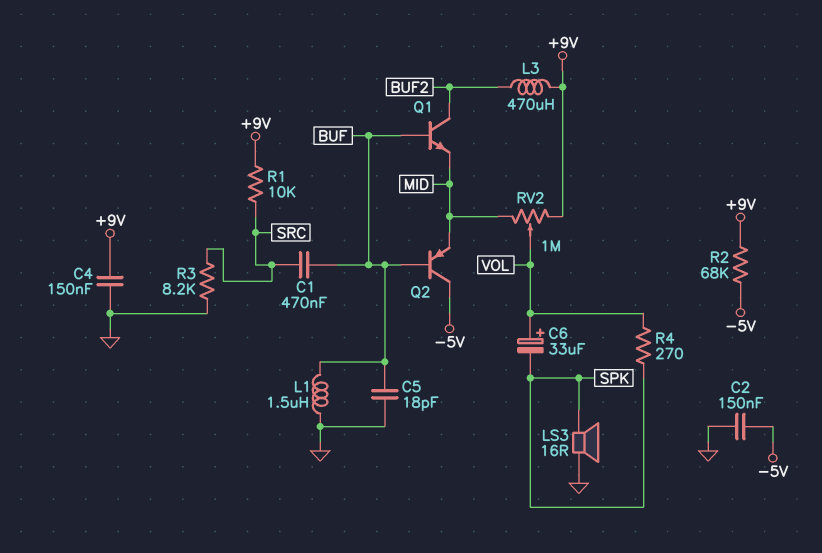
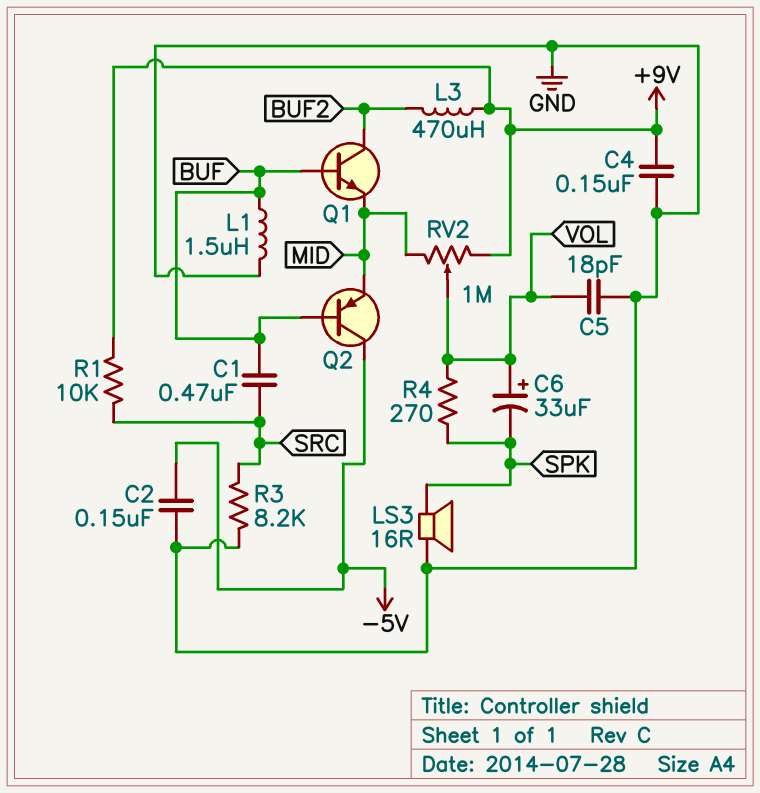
C5: 18pF (BUF, GND) -> 18pF (GND, VOL)
R2: 68k (+9V, -5V) -> none

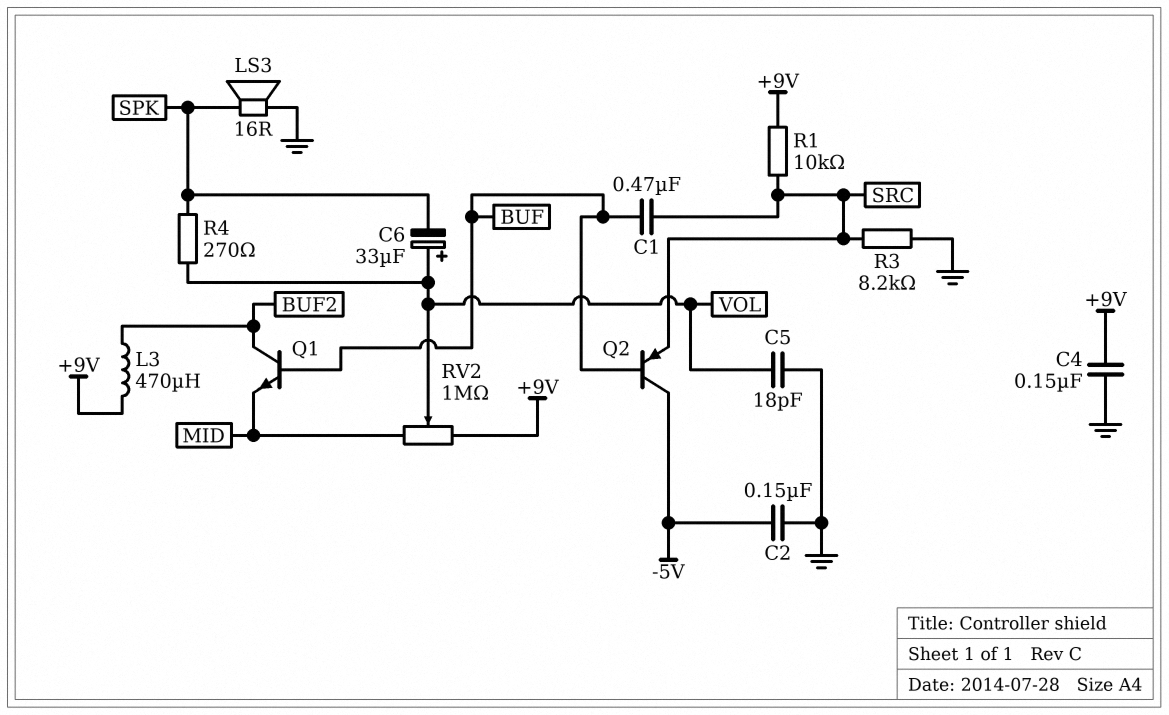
L1: 1.5uH (BUF, GND) -> none
Q2: PNP (B BUF, C -5V, E MID) -> PNP (B BUF, C -5V, E SRC)

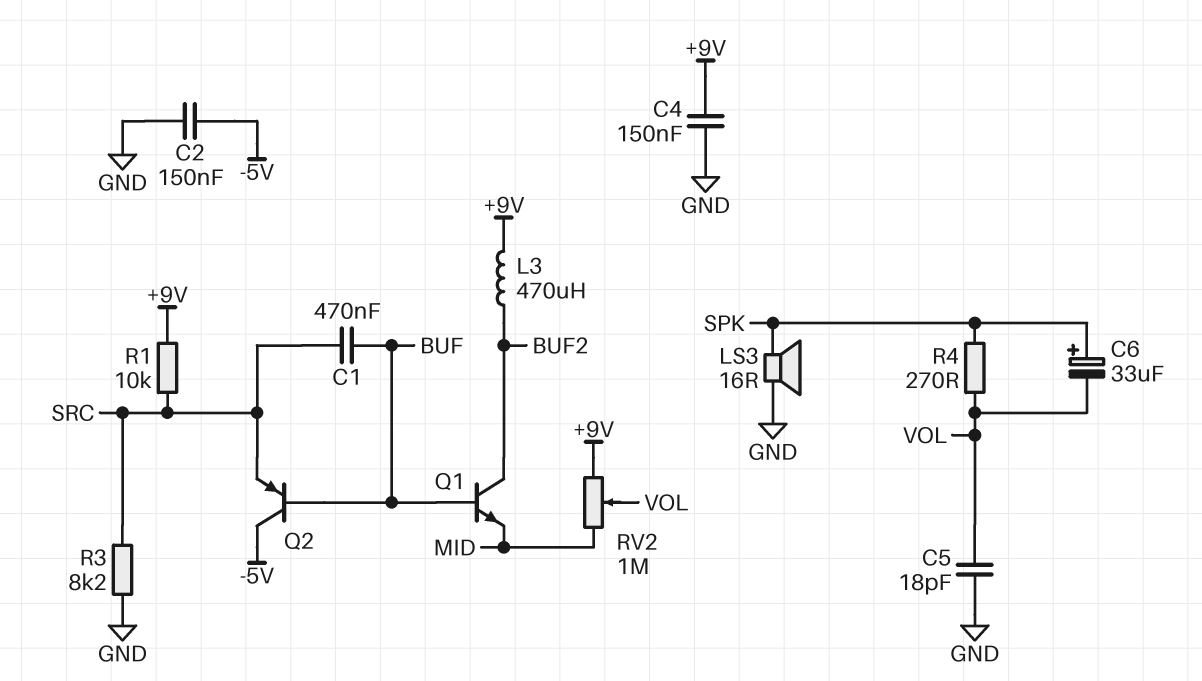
C6: 33uF (plus VOL, minus SPK) -> 33uF (plus SPK, minus VOL)

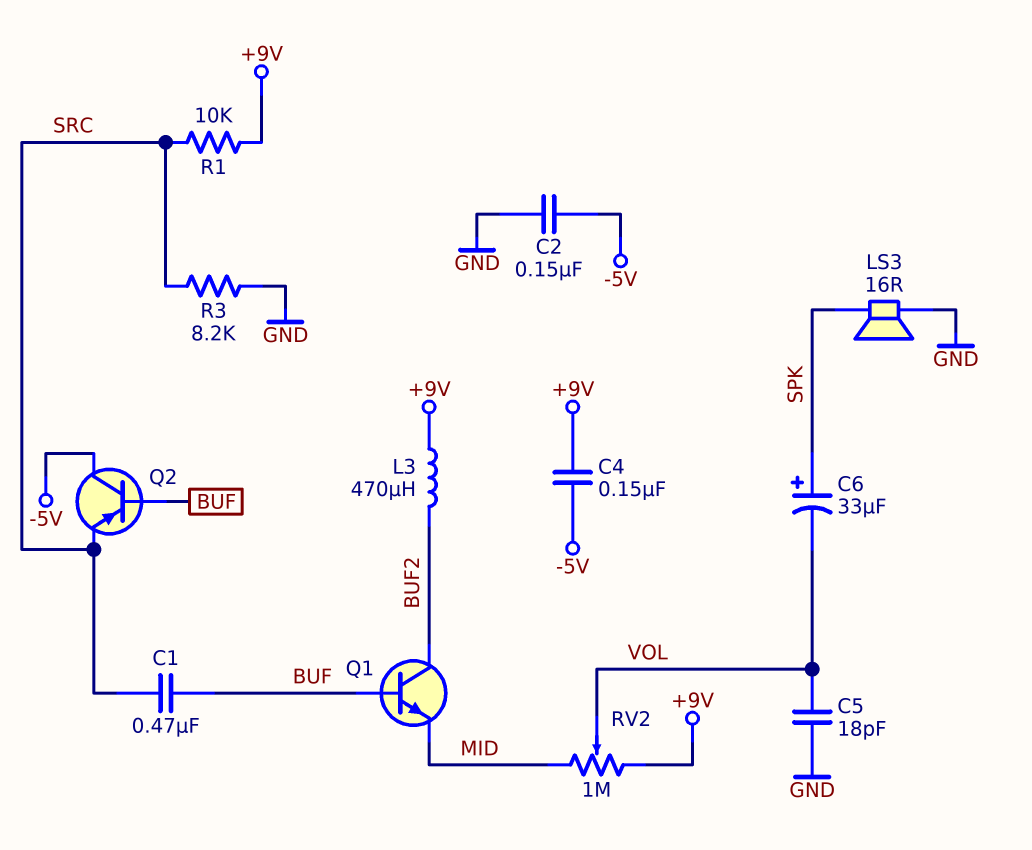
C4: 150nF (+9V, GND) -> 150nF (+9V, -5V)
R4: 270 (SPK, VOL) -> none

